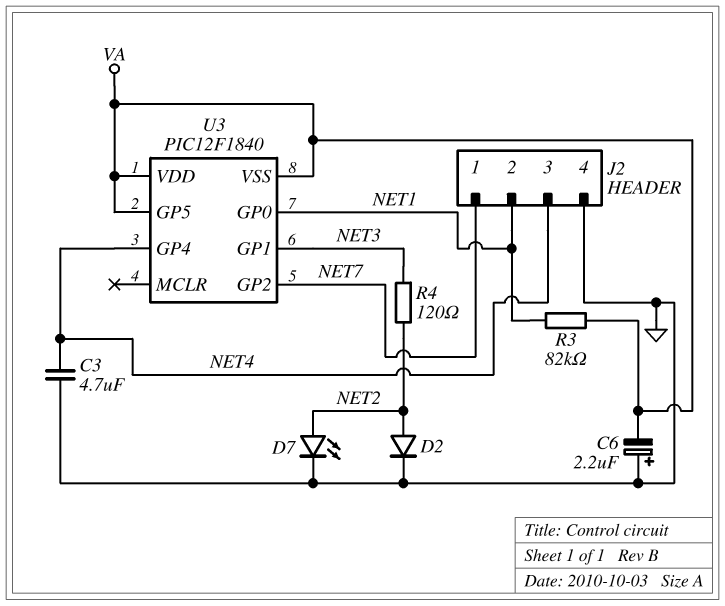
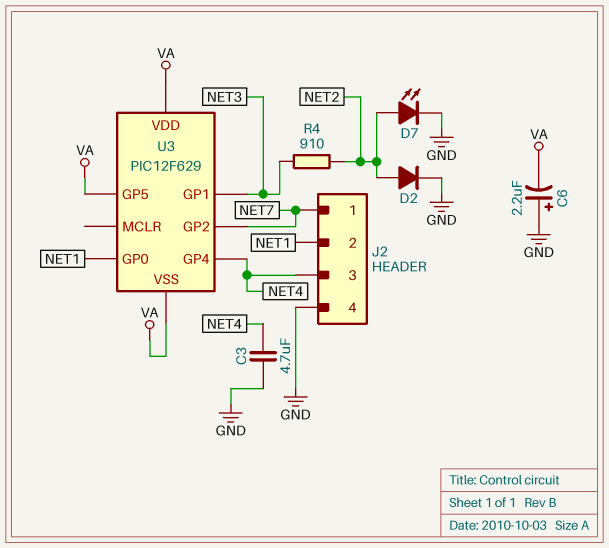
R3: 82k (NET1, VA) -> none
R4: 120 (NET2, NET3) -> 910 (NET2, NET3)
U3: PIC12F1840 -> PIC12F629

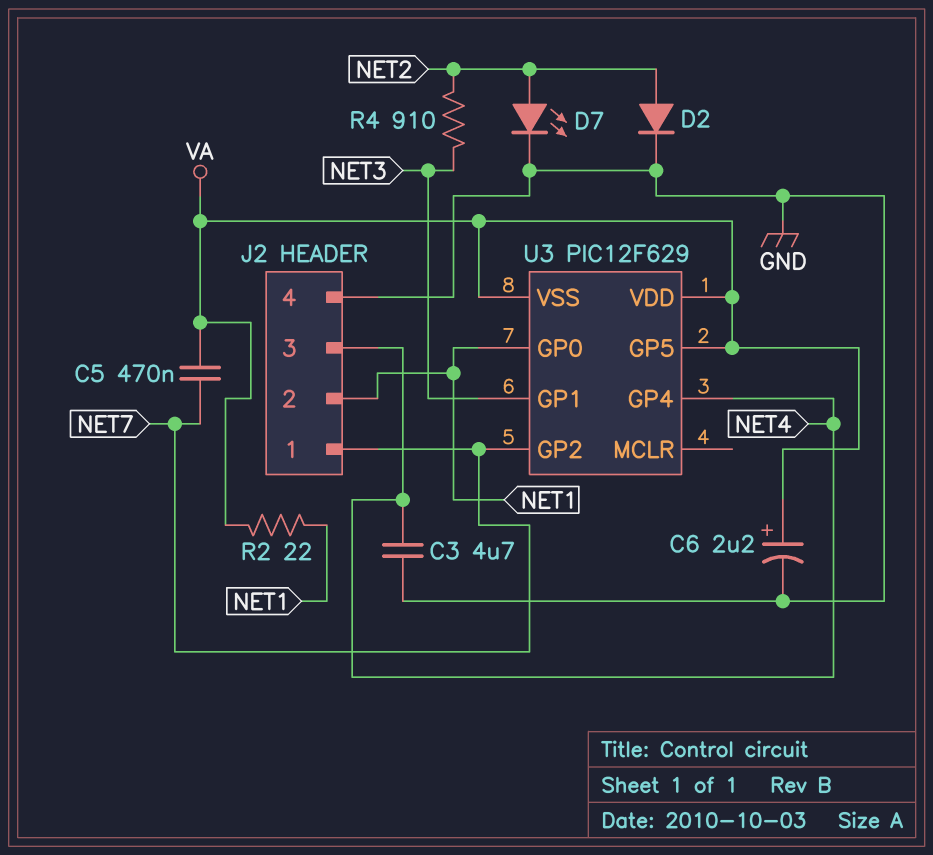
C5: none -> 470nF (NET7, VA)
C6: 2.2uF (plus GND, minus VA) -> 2.2uF (plus VA, minus GND)
R2: none -> 22 (NET1, VA)

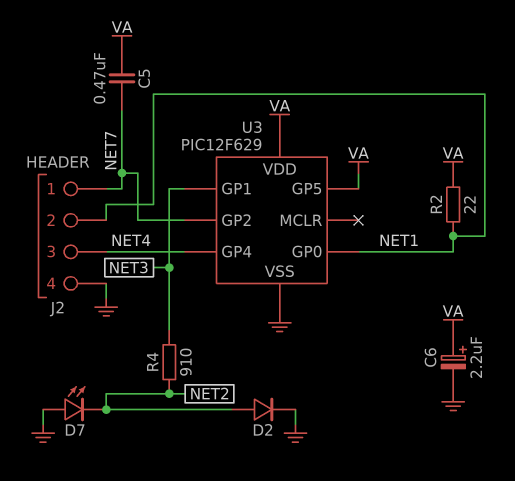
C3: 4.7uF (GND, NET4) -> none
D7: LED (A NET2, K GND) -> LED (A GND, K NET2)
U3 pin VSS: VA -> GND

